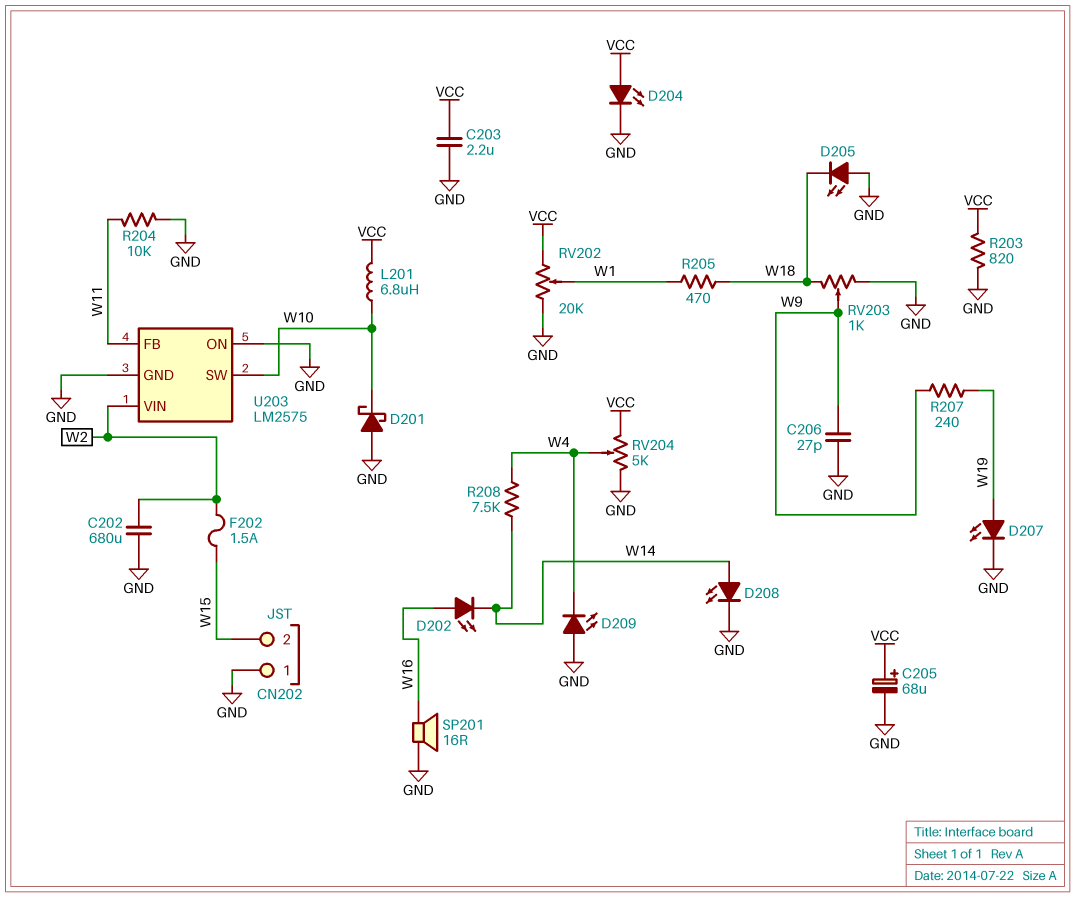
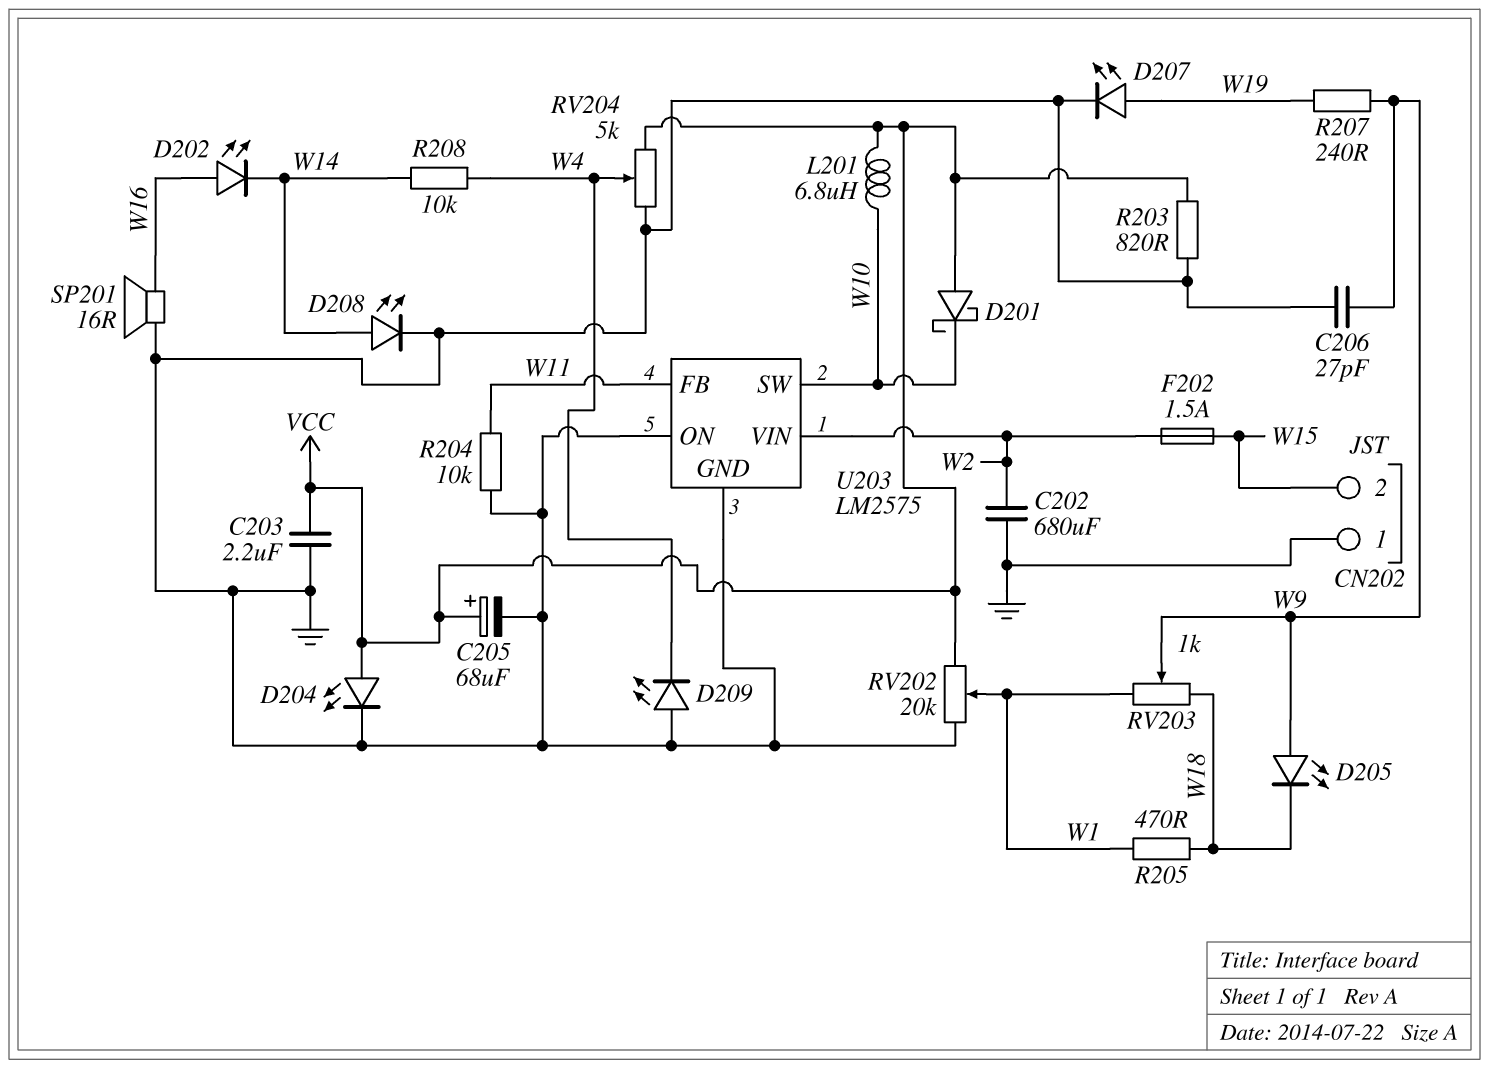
D201: schottky (A GND, K W10) -> schottky (A VCC, K W10)
D205: LED (A GND, K W18) -> LED (A W9, K W18)
R208: 7.5k (W4, W14) -> 10k (W4, W14)
RV203: 1k (GND, W18, wiper W9) -> 1k (W1, W18, wiper W9)

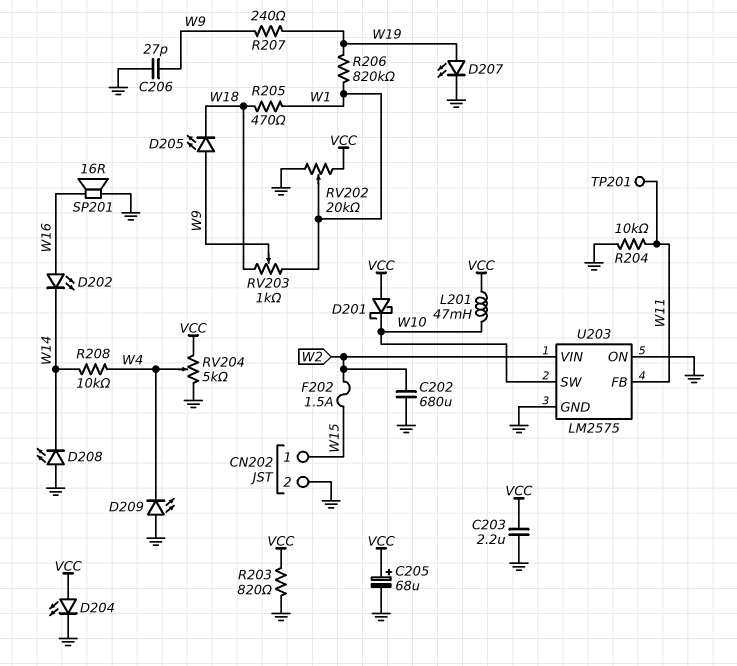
CN202 pin 1: GND -> W15
CN202 pin 2: W15 -> GND
D208: LED (A W14, K GND) -> LED (A GND, K W14)
L201: 6.8uH (VCC, W10) -> 47mH (VCC, W10)
R206: none -> 820k (W1, W19)
TP201: none -> test point (W11)

